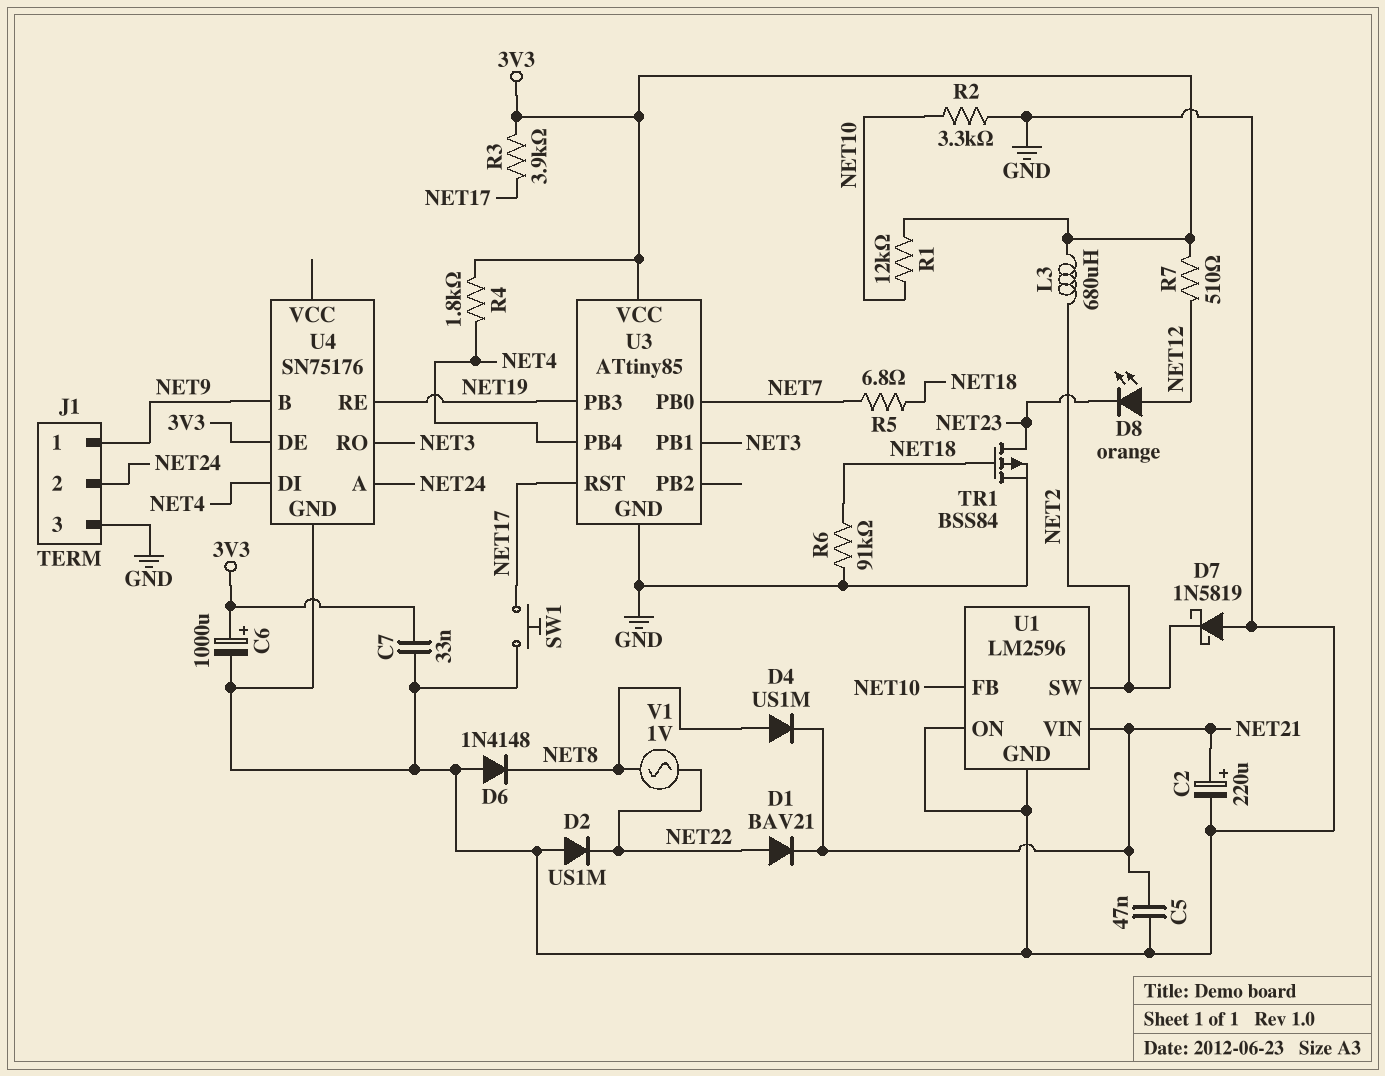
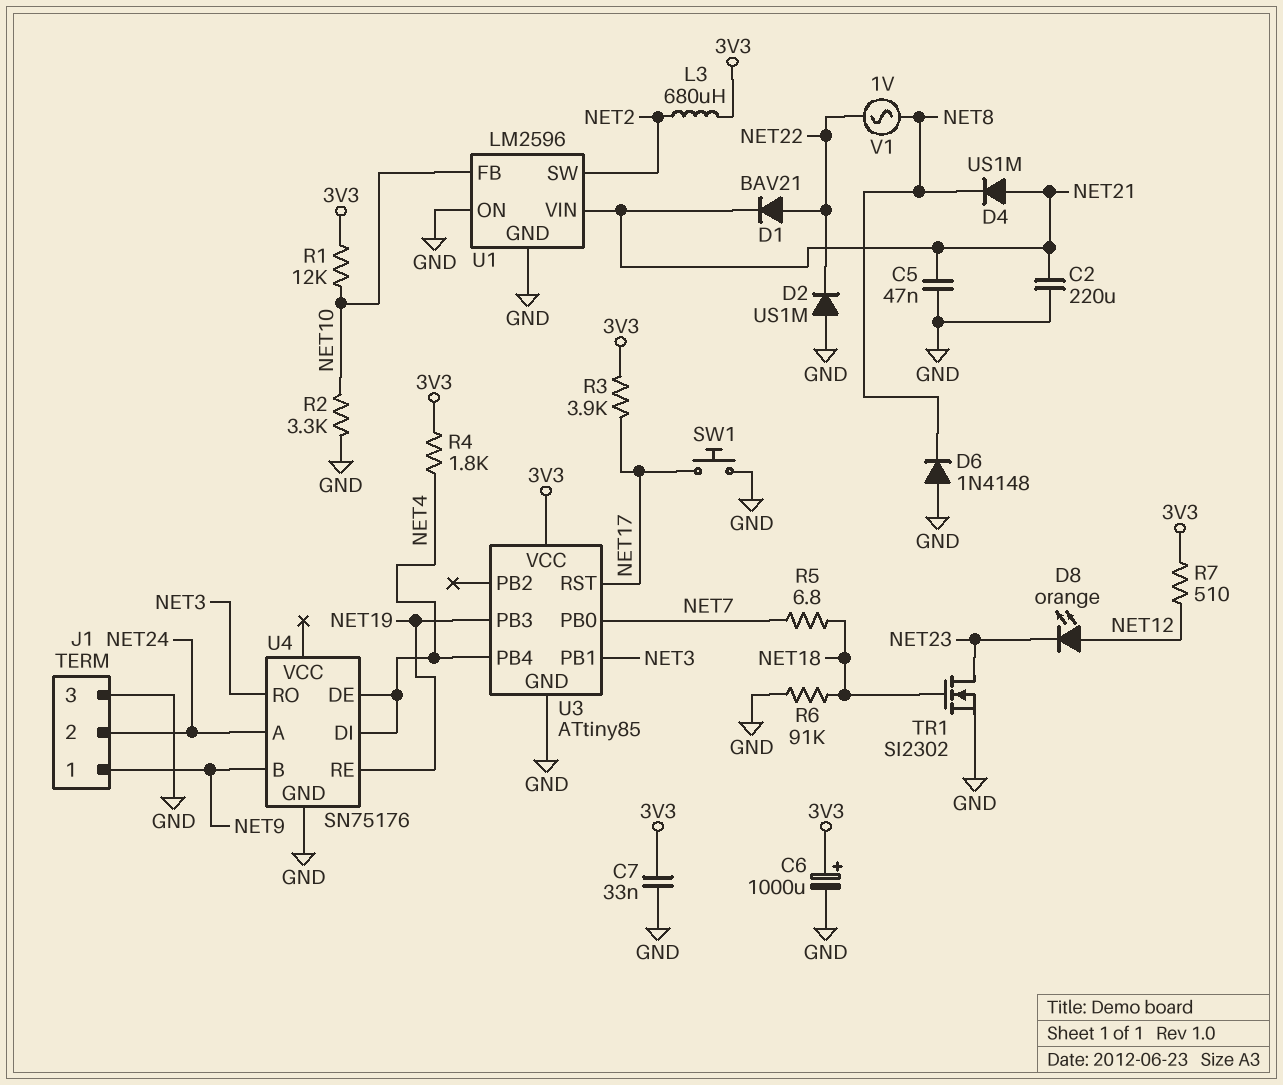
C2: 220uF (plus NET21, minus GND) -> 220uF (GND, NET21)
D4: diode US1M (A NET8, K NET21) -> diode US1M (A NET21, K NET8)
D7: schottky 1N5819 (A GND, K NET2) -> none
TR1: PMOS BSS84 (G NET18, D NET23, S GND) -> NMOS SI2302 (G NET18, D NET23, S GND)
U4 pin DE: 3V3 -> NET4

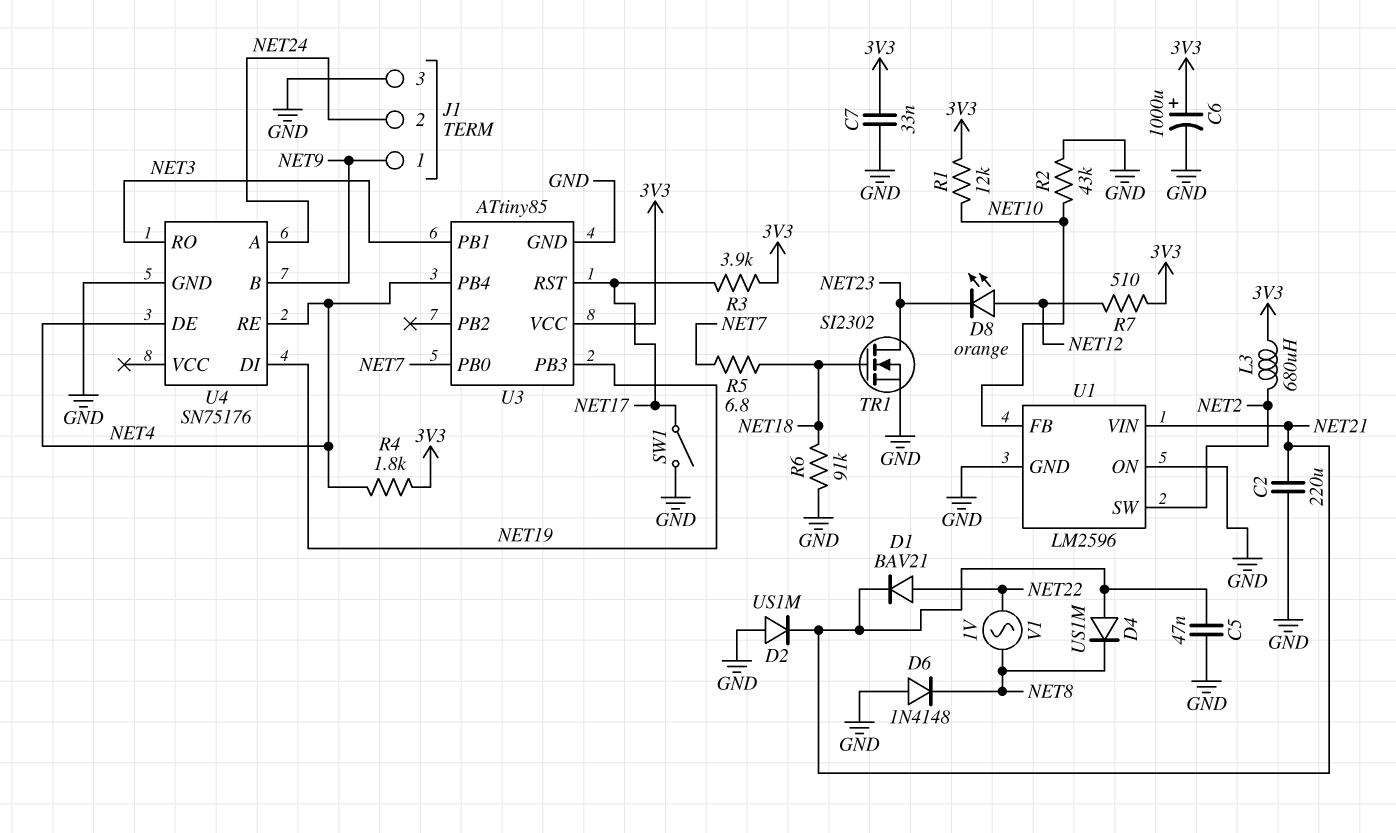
D2: diode US1M (A GND, K NET22) -> diode US1M (A GND, K NET21)
R2: 3.3k (GND, NET10) -> 43k (GND, NET10)
SW1: button (GND, NET17) -> switch (GND, NET17)
U4 pin DI: NET4 -> NET19
U4 pin RE: NET19 -> NET4

